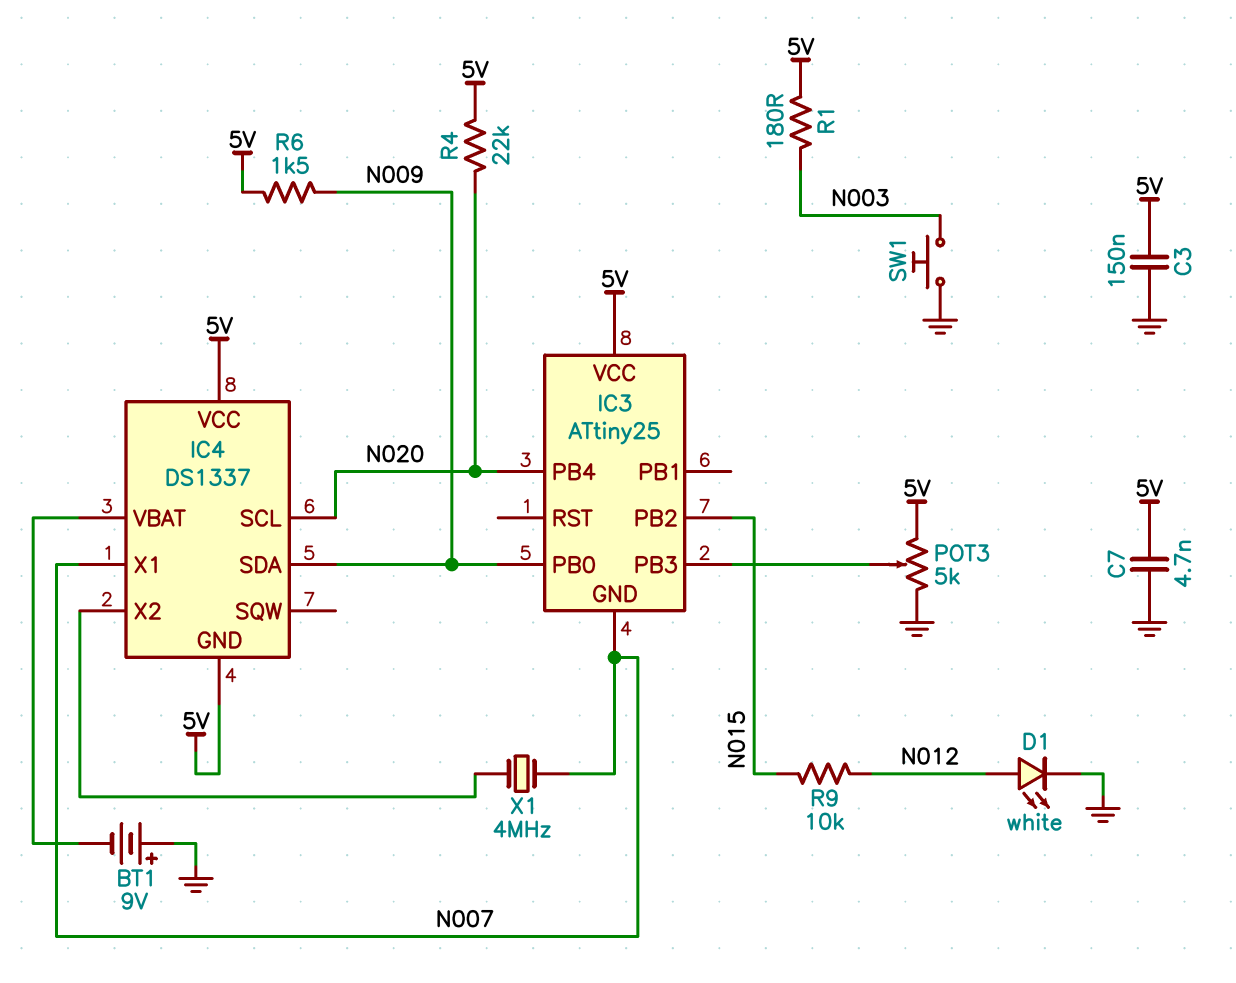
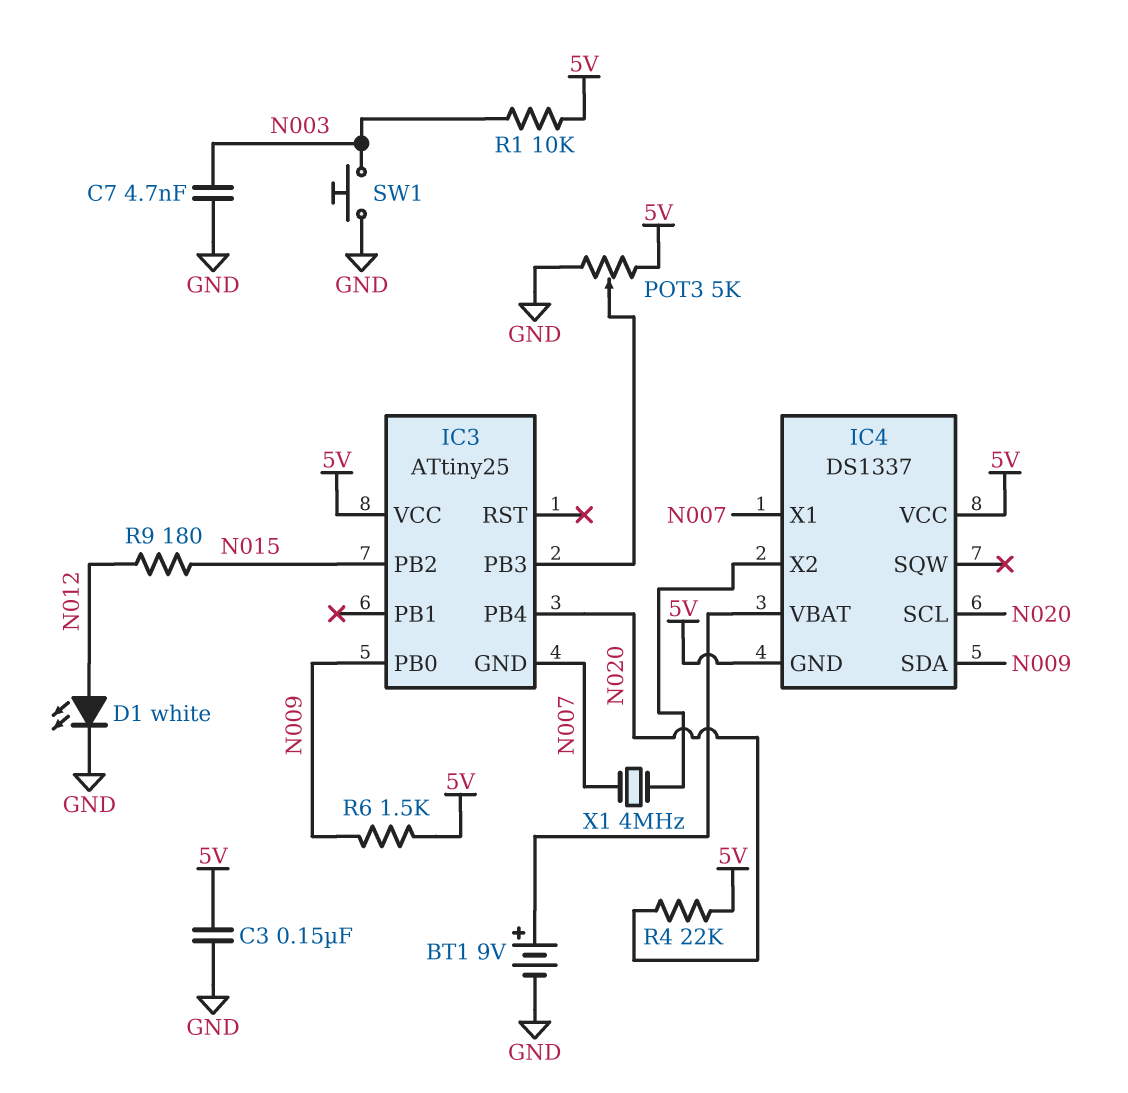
BT1: 9V (plus GND, minus IC4/VBAT) -> 9V (plus IC4/VBAT, minus GND)
C7: 4.7nF (5V, GND) -> 4.7nF (GND, N003)
R1: 180 (5V, N003) -> 10k (5V, N003)
R9: 10k (N012, N015) -> 180 (N012, N015)

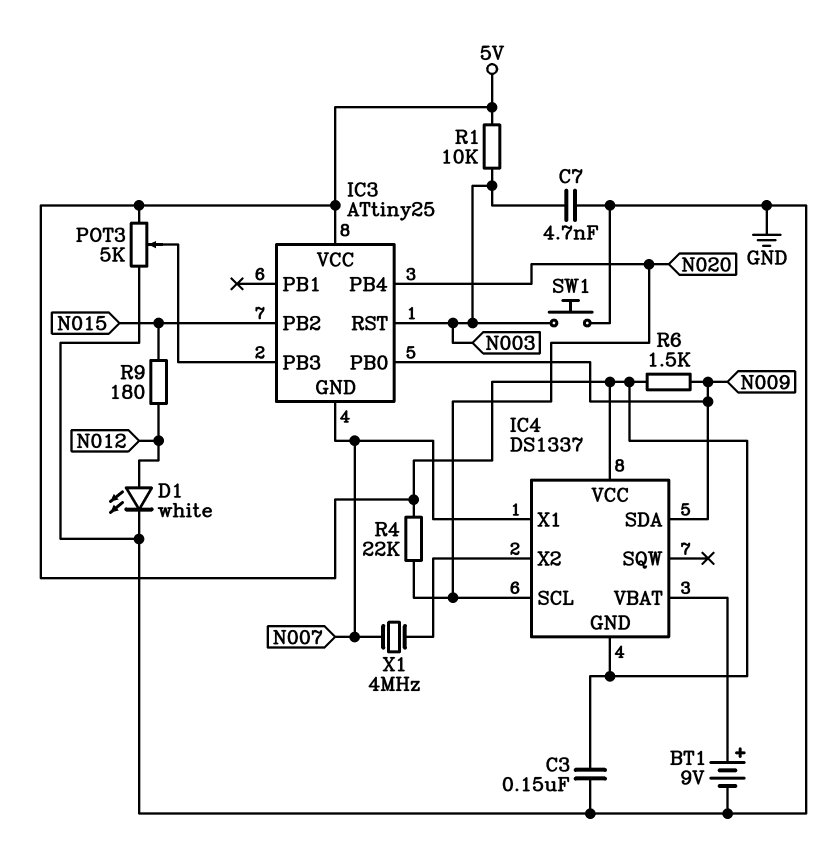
IC3 pin RST: none -> N003

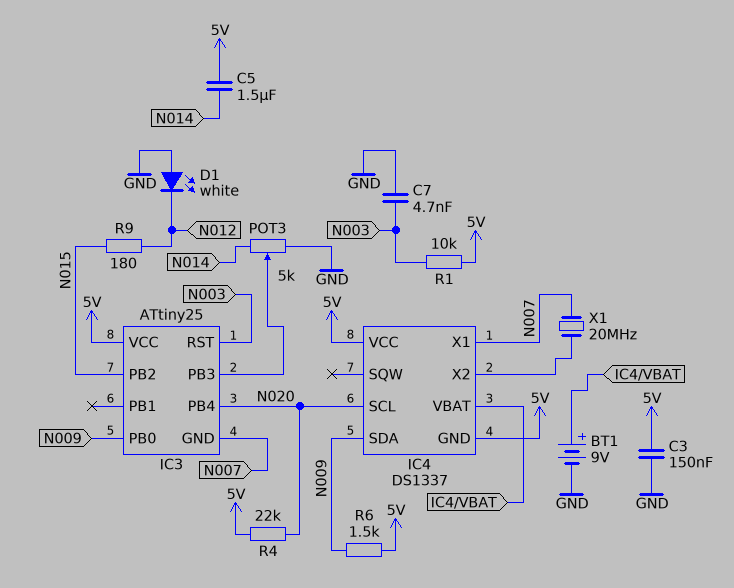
C5: none -> 1.5uF (5V, N014)
D1: LED white (A N012, K GND) -> LED white (A GND, K N012)
POT3: 5k (5V, GND, wiper IC3/PB3) -> 5k (GND, N014, wiper IC3/PB3)
SW1: button (GND, N003) -> none
X1: 4MHz (IC4/X2, N007) -> 20MHz (IC4/X2, N007)

